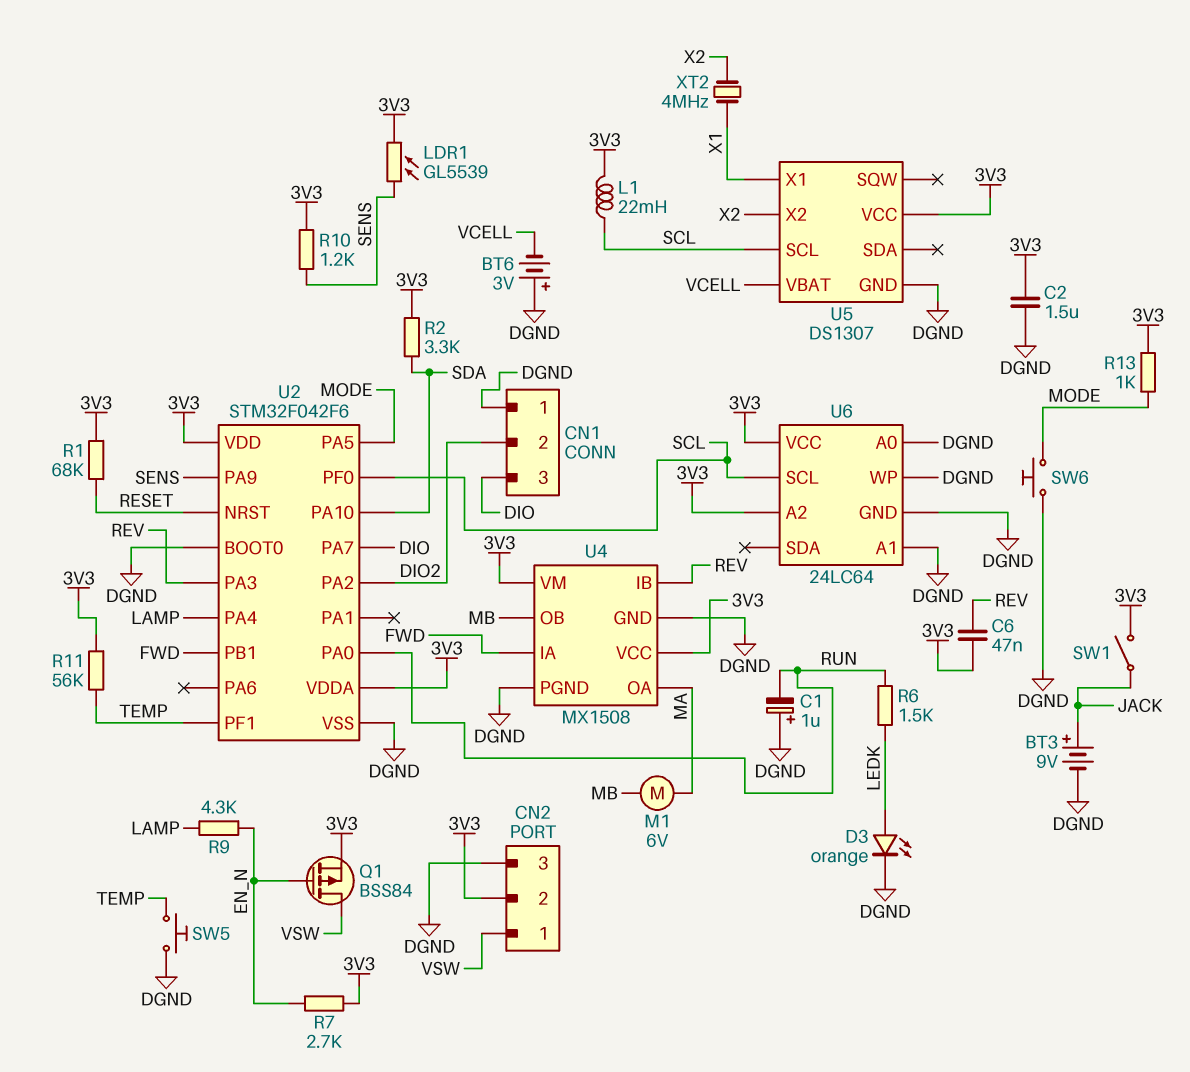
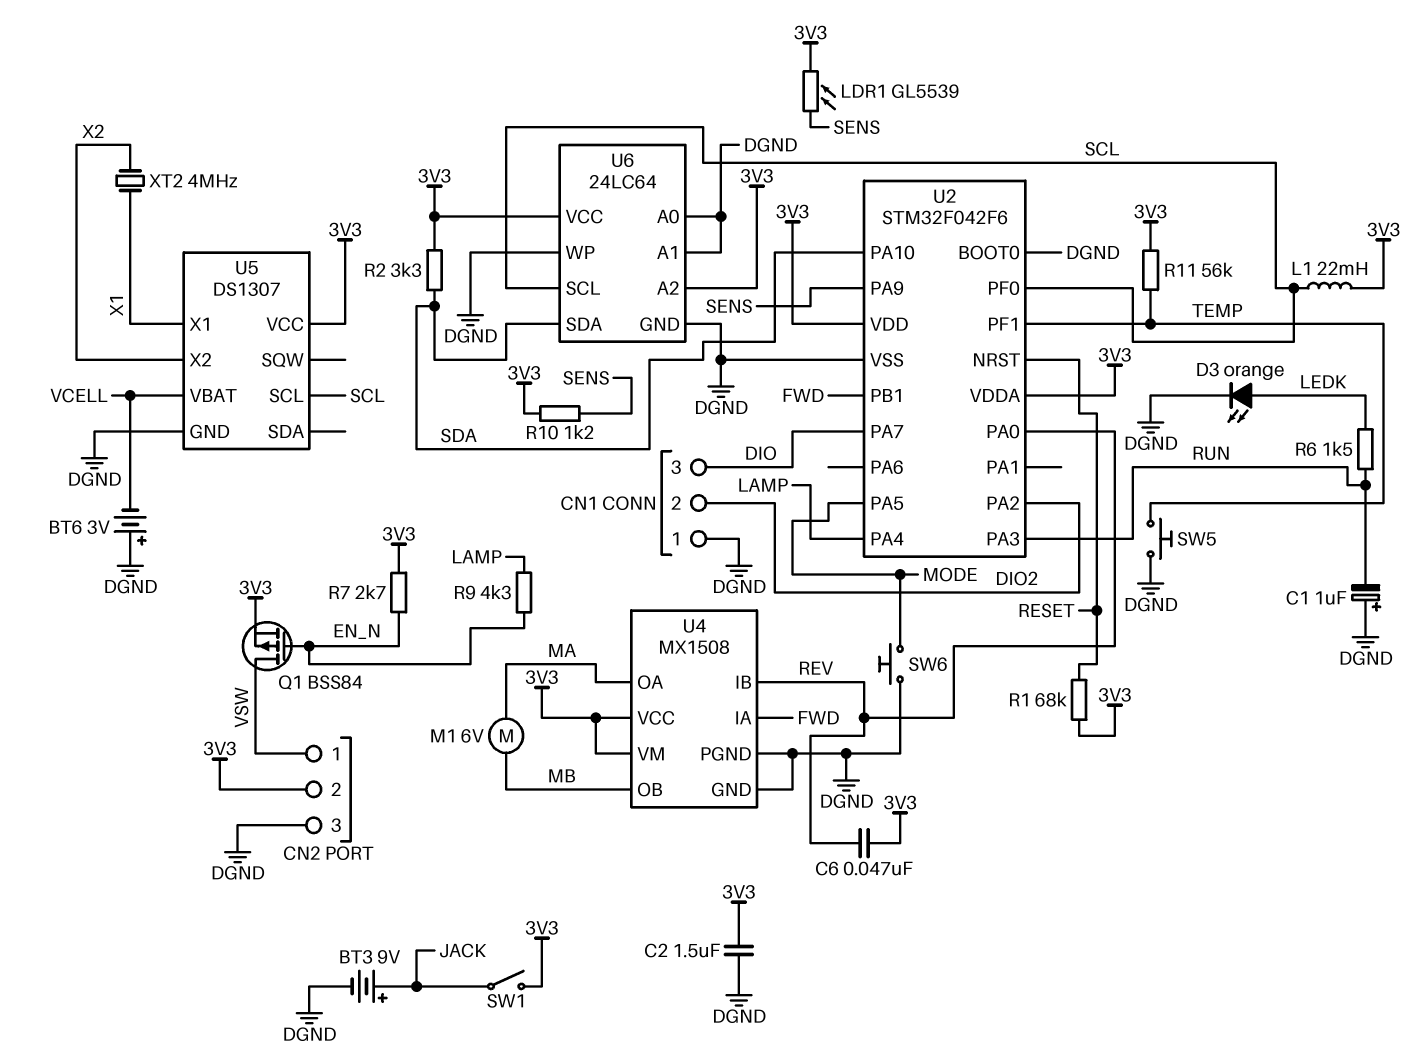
R13: 1k (3V3, MODE) -> none
U2 pin PA0: RUN -> REV
U2 pin PA3: REV -> RUN
U6 pin SDA: none -> SDA

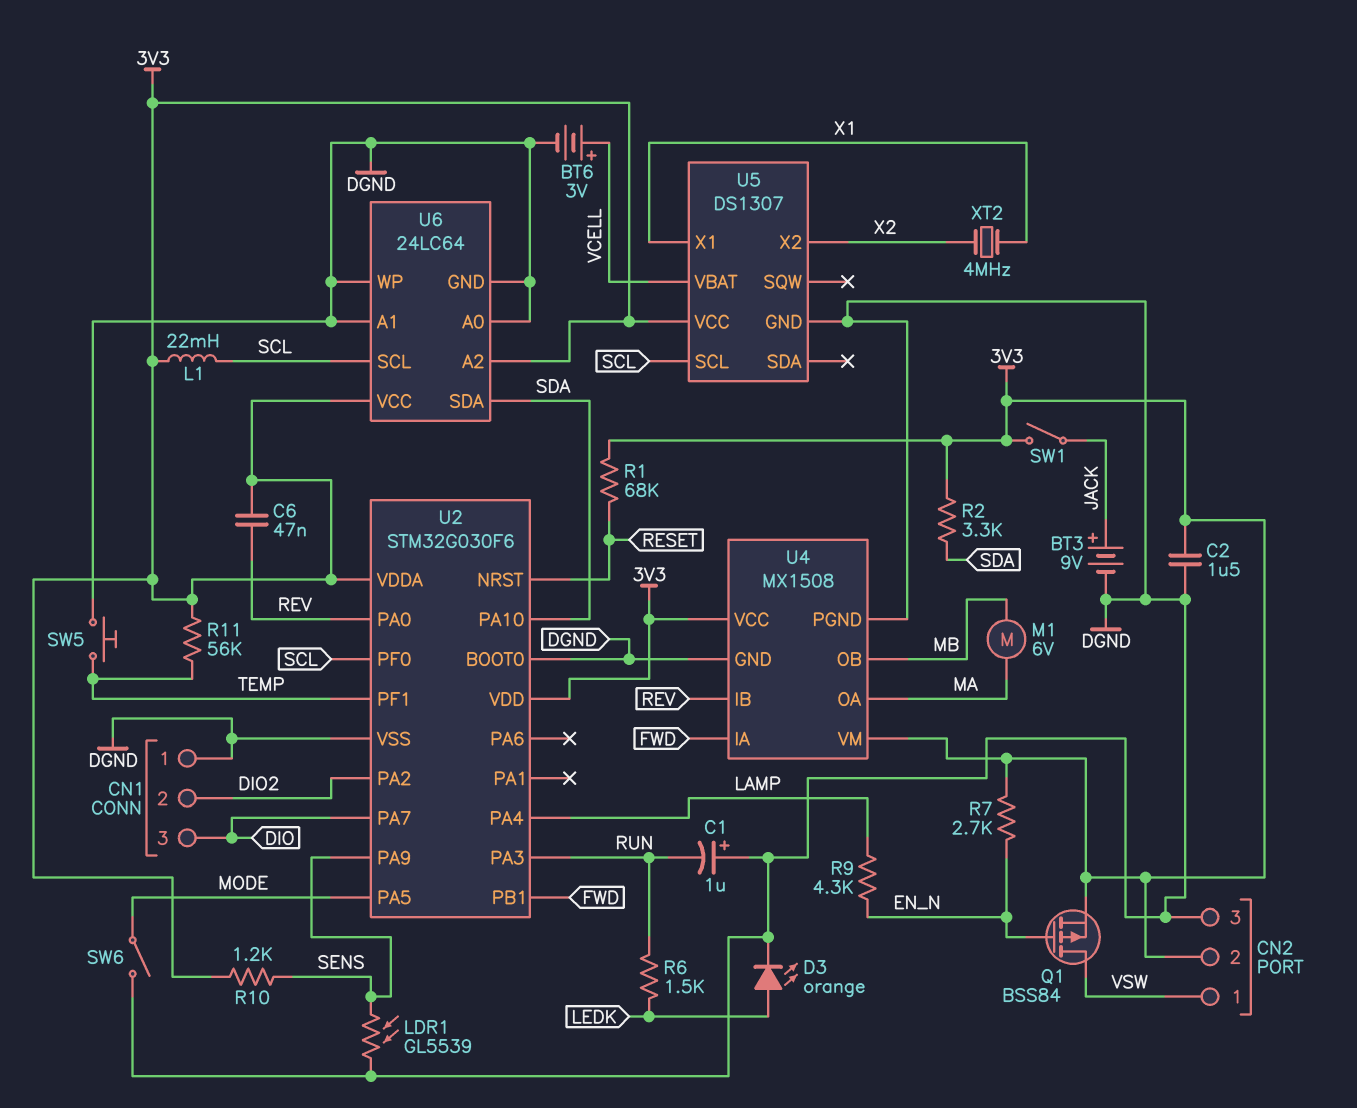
BT6: 3V (plus DGND, minus VCELL) -> 3V (plus VCELL, minus DGND)
LDR1: GL5539 (3V3, SENS) -> GL5539 (DGND, SENS)
SW6: button (DGND, MODE) -> switch (DGND, MODE)
U2: STM32F042F6 -> STM32G030F6

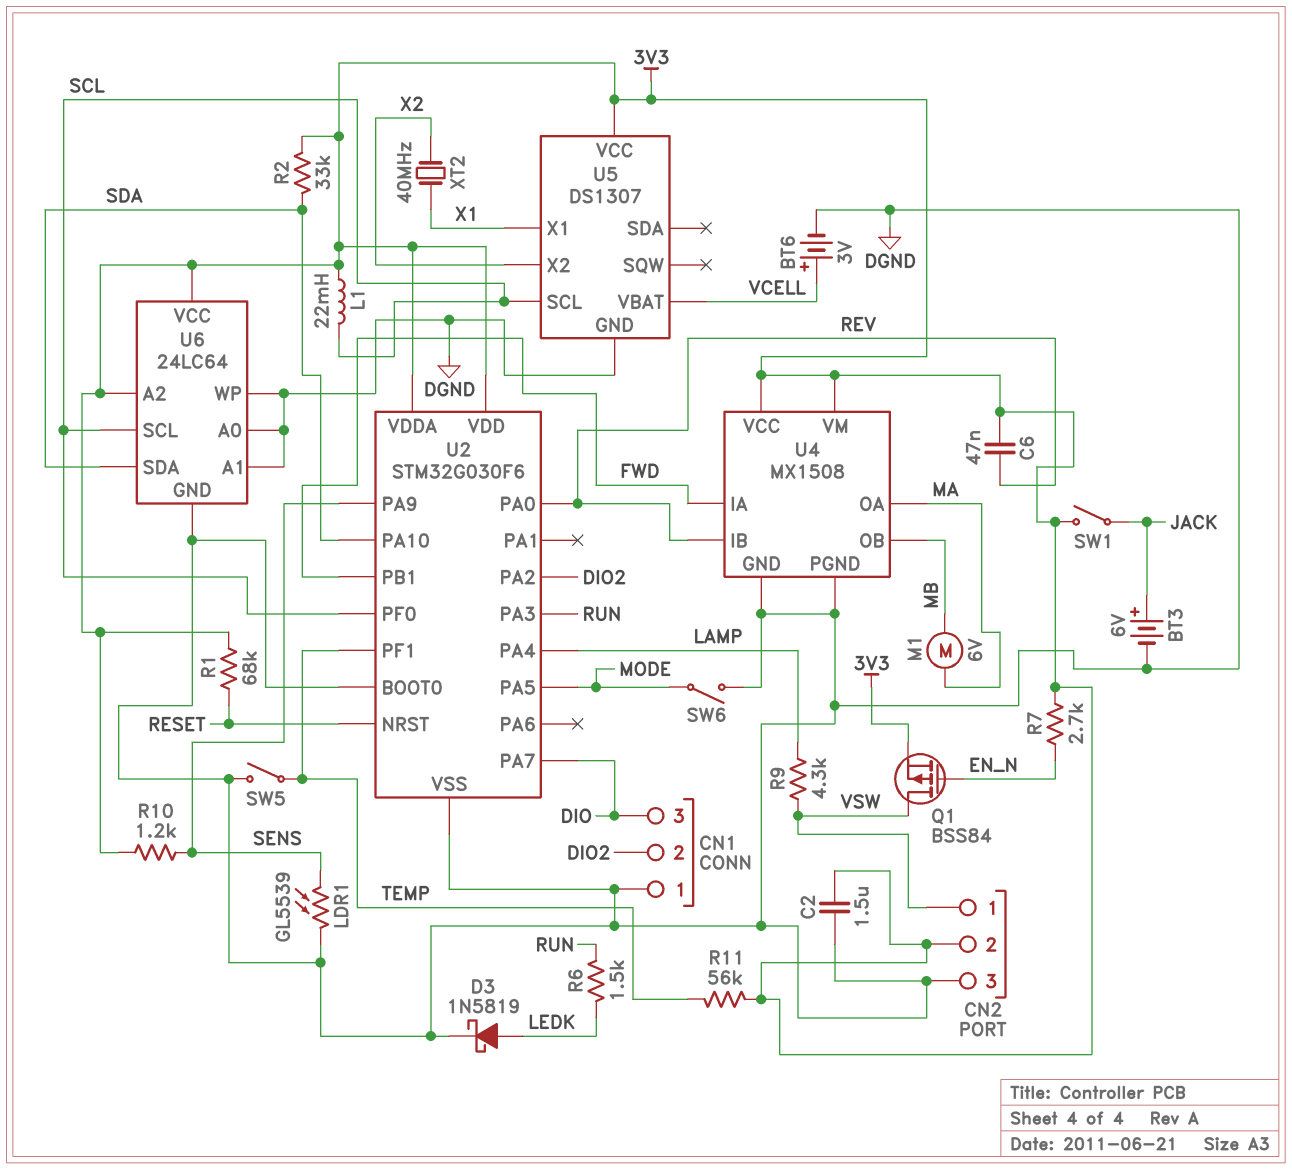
BT3: 9V (plus JACK, minus DGND) -> 6V (plus JACK, minus DGND)
C1: 1uF (plus DGND, minus RUN) -> none
D3: LED orange (A LEDK, K DGND) -> schottky 1N5819 (A LEDK, K DGND)
R2: 3.3k (3V3, SDA) -> 33k (3V3, SDA)
R9: 4.3k (EN_N, LAMP) -> 4.3k (LAMP, VSW)
SW5: button (DGND, TEMP) -> switch (DGND, TEMP)
XT2: 4MHz (X1, X2) -> 40MHz (X1, X2)

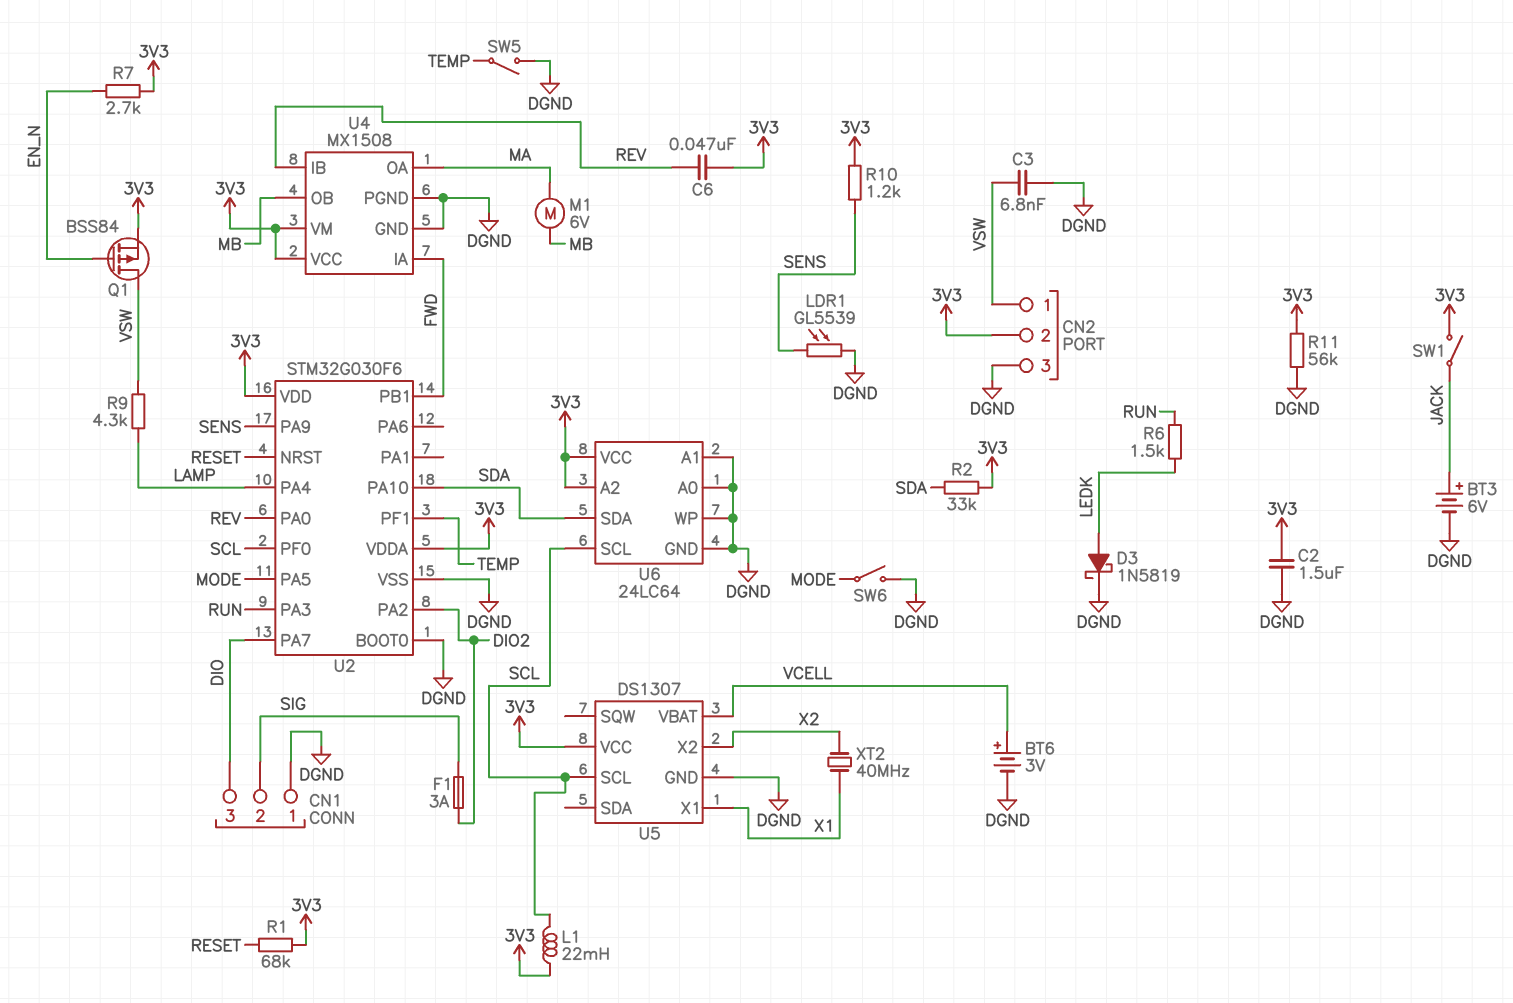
C3: none -> 6.8nF (DGND, VSW)
CN1 pin 2: DIO2 -> SIG
F1: none -> 3A (DIO2, SIG)
R11: 56k (3V3, TEMP) -> 56k (3V3, DGND)

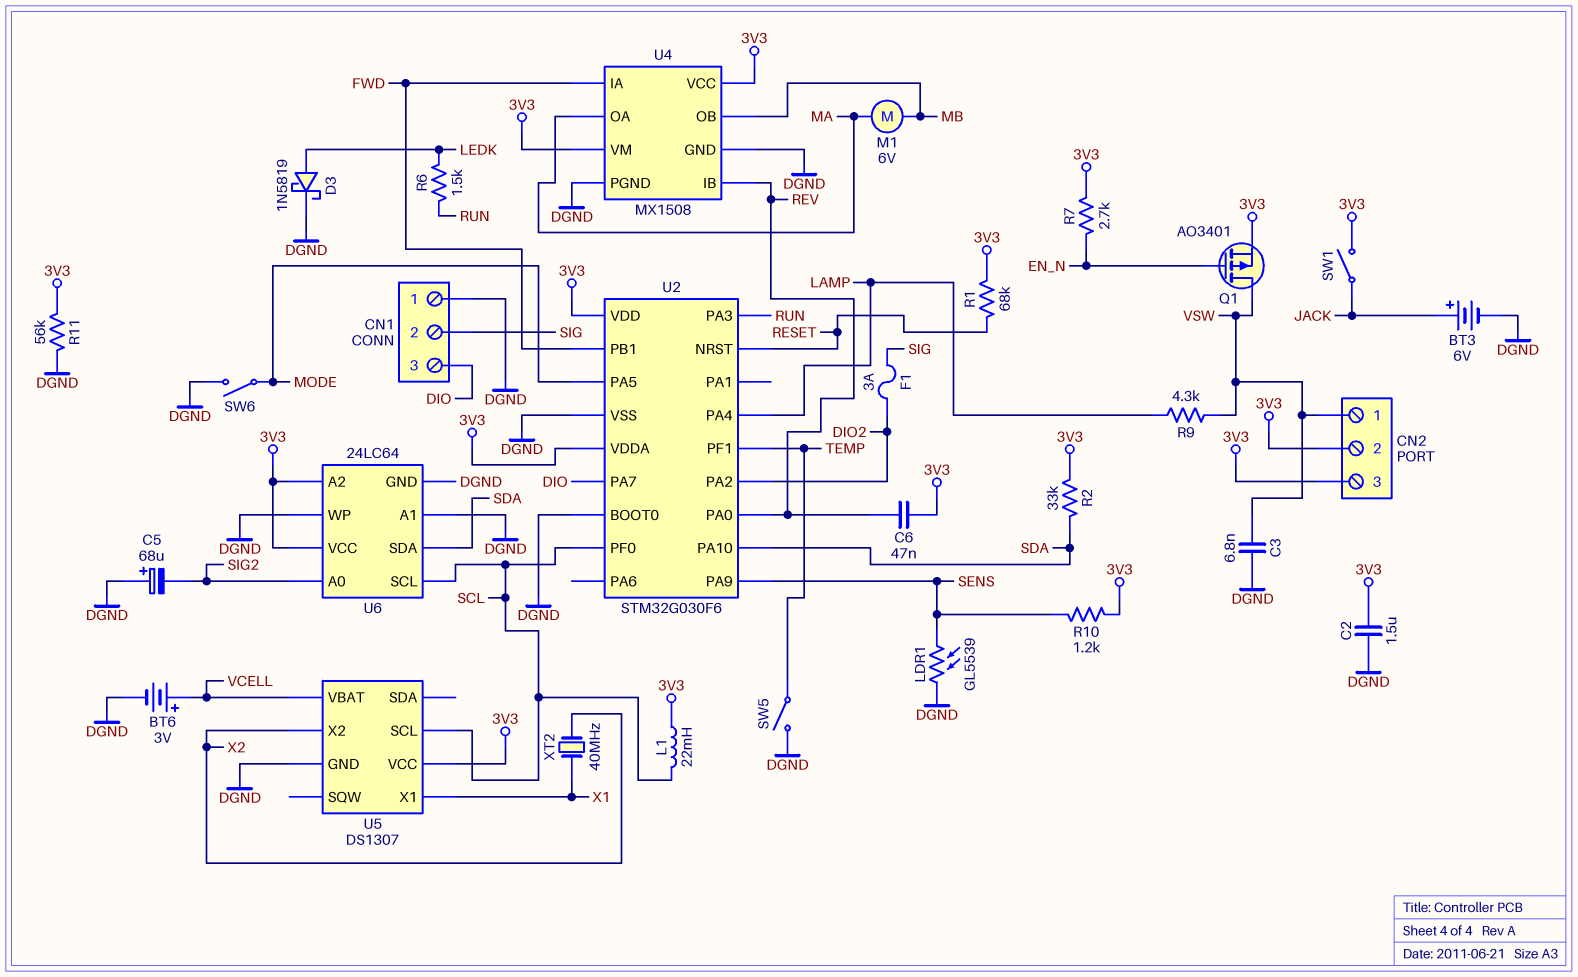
C5: none -> 68uF (plus DGND, minus SIG2)
CN2 pin 3: DGND -> 3V3
Q1: PMOS BSS84 (G EN_N, D VSW, S 3V3) -> PMOS AO3401 (G EN_N, D VSW, S 3V3)
U6 pin A0: DGND -> SIG2

